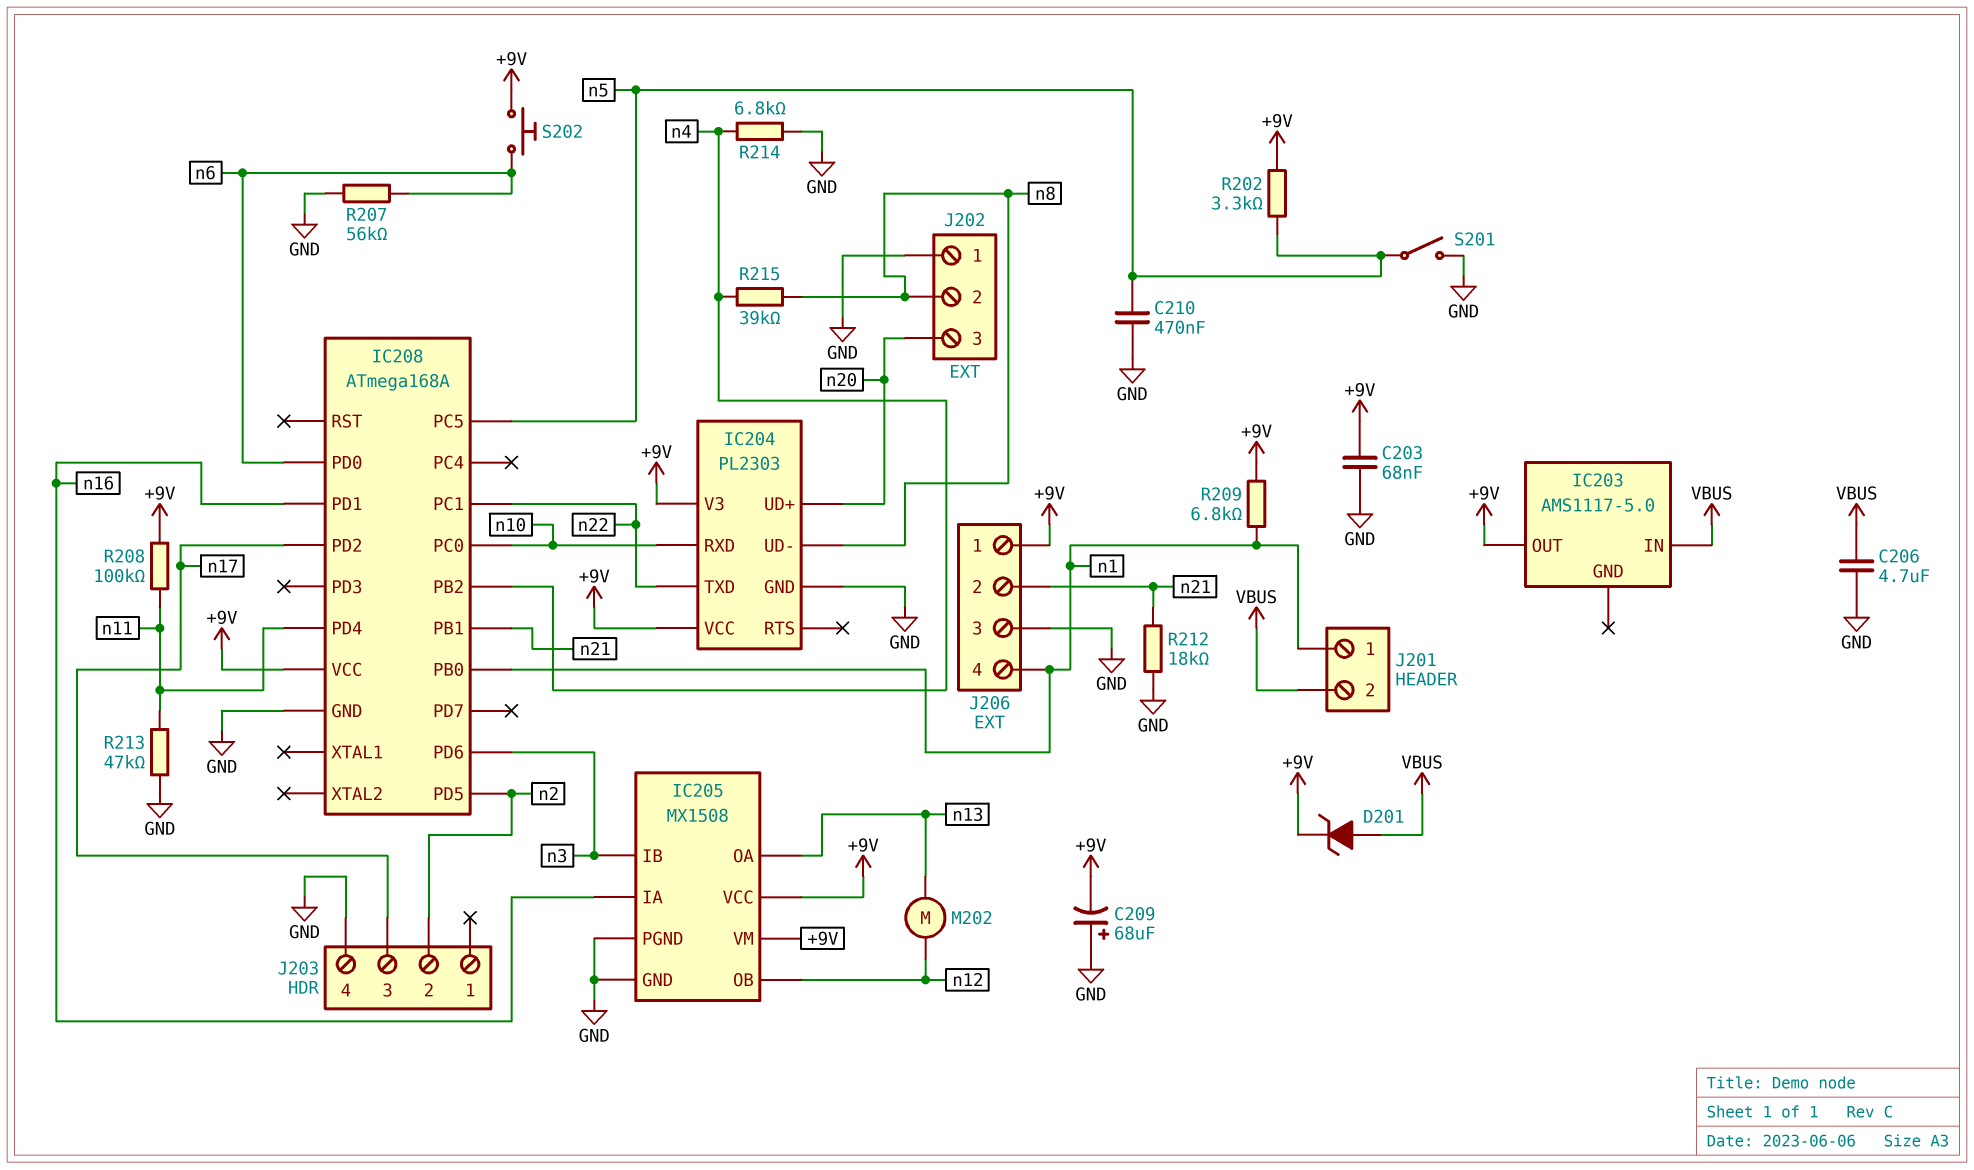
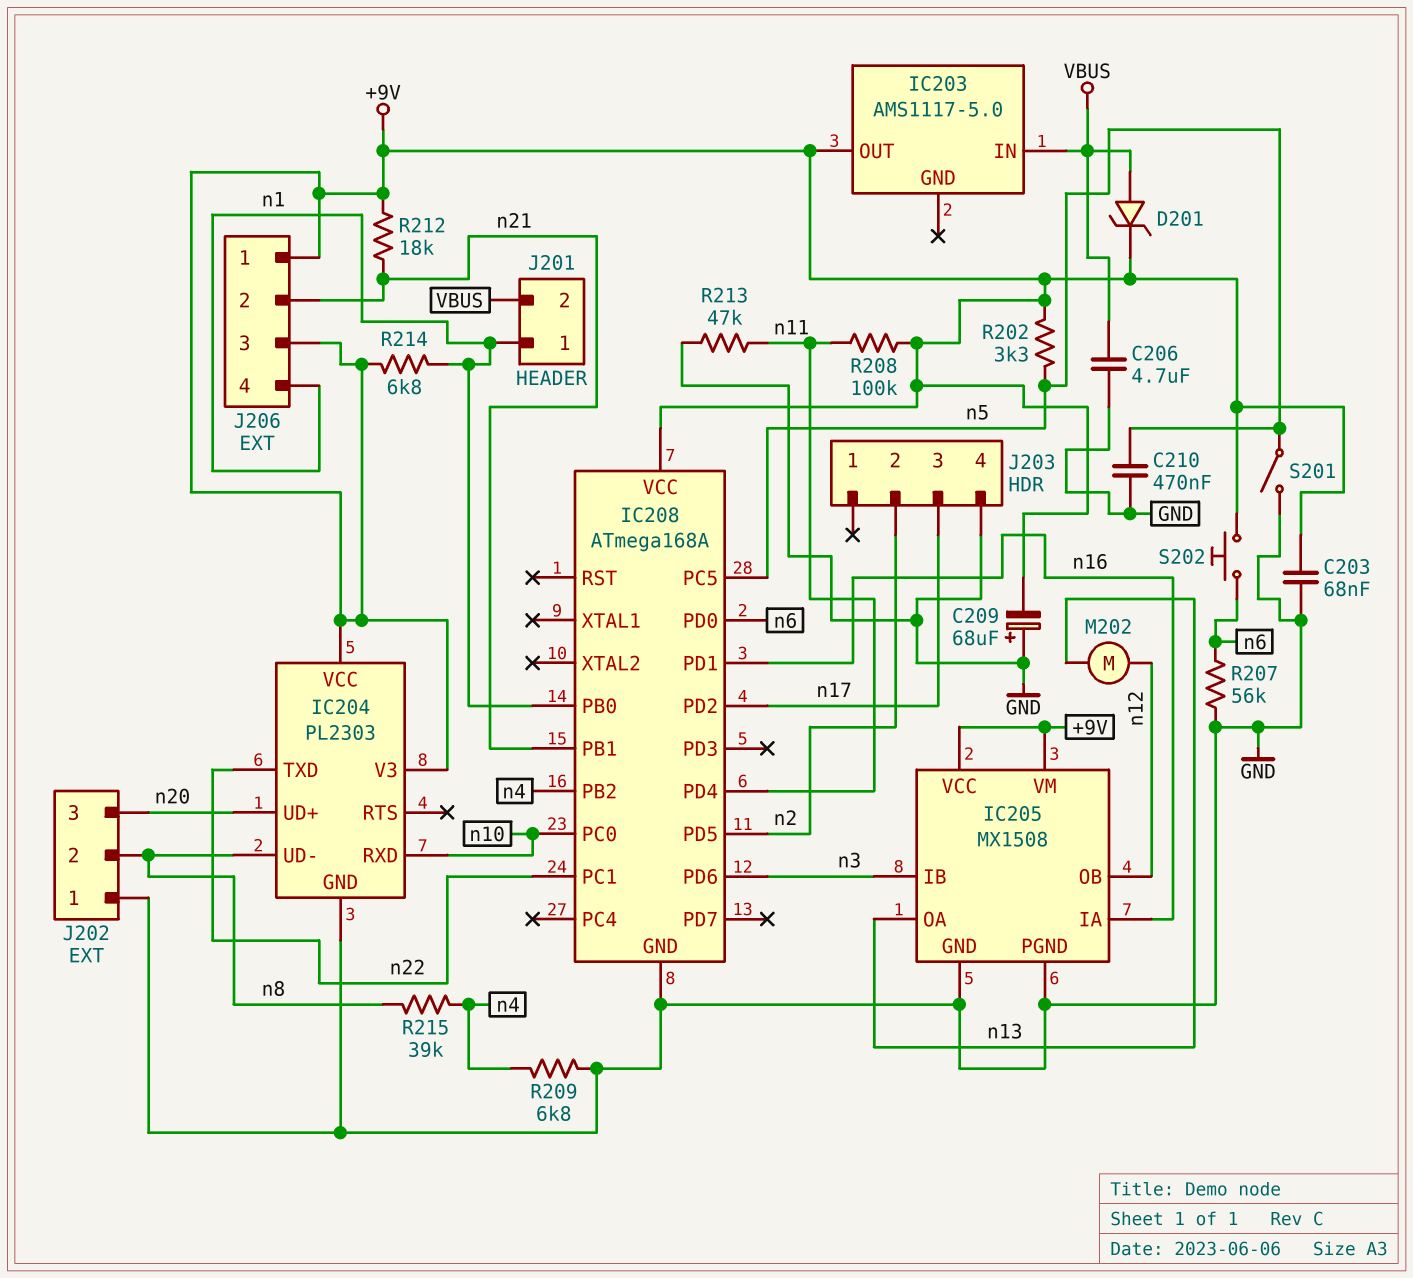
J206 pin 3: GND -> +9V
R209: 6.8k (+9V, n1) -> 6.8k (GND, n4)
R212: 18k (GND, n21) -> 18k (+9V, n21)
R214: 6.8k (GND, n4) -> 6.8k (+9V, n1)

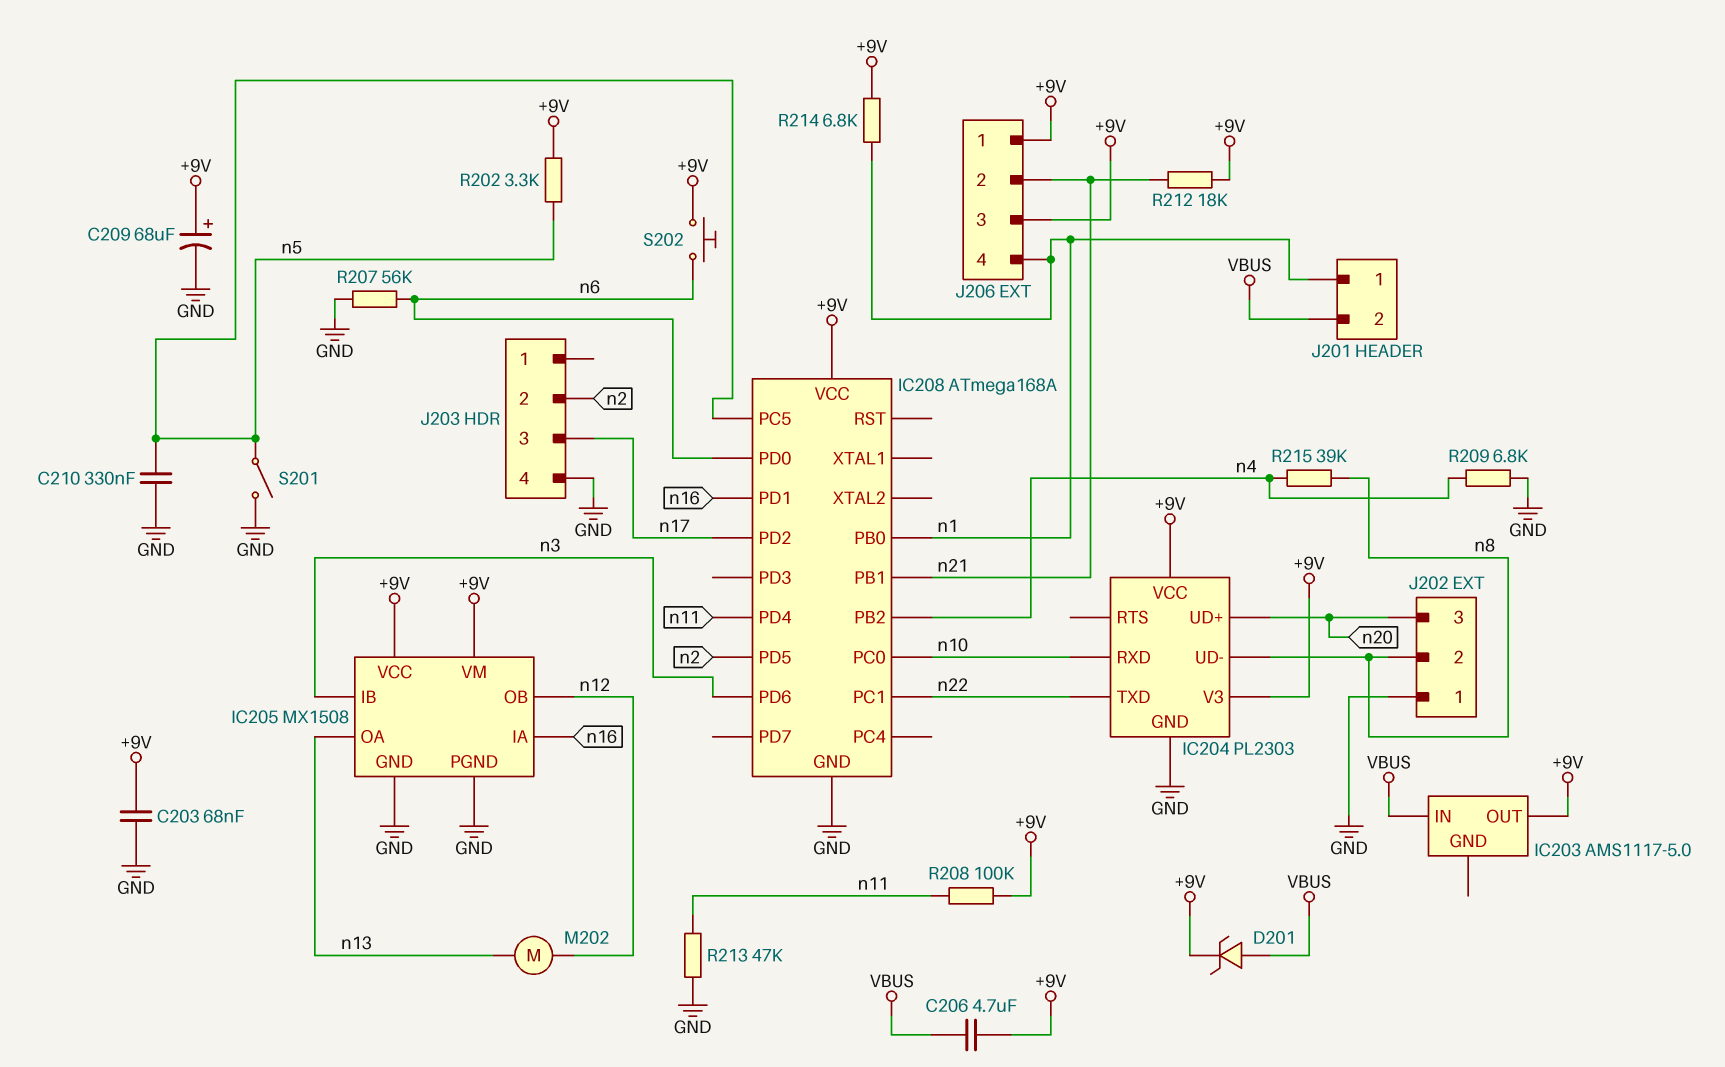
C206: 4.7uF (GND, VBUS) -> 4.7uF (+9V, VBUS)
C209: 68uF (plus GND, minus +9V) -> 68uF (plus +9V, minus GND)
C210: 470nF (GND, n5) -> 330nF (GND, n5)

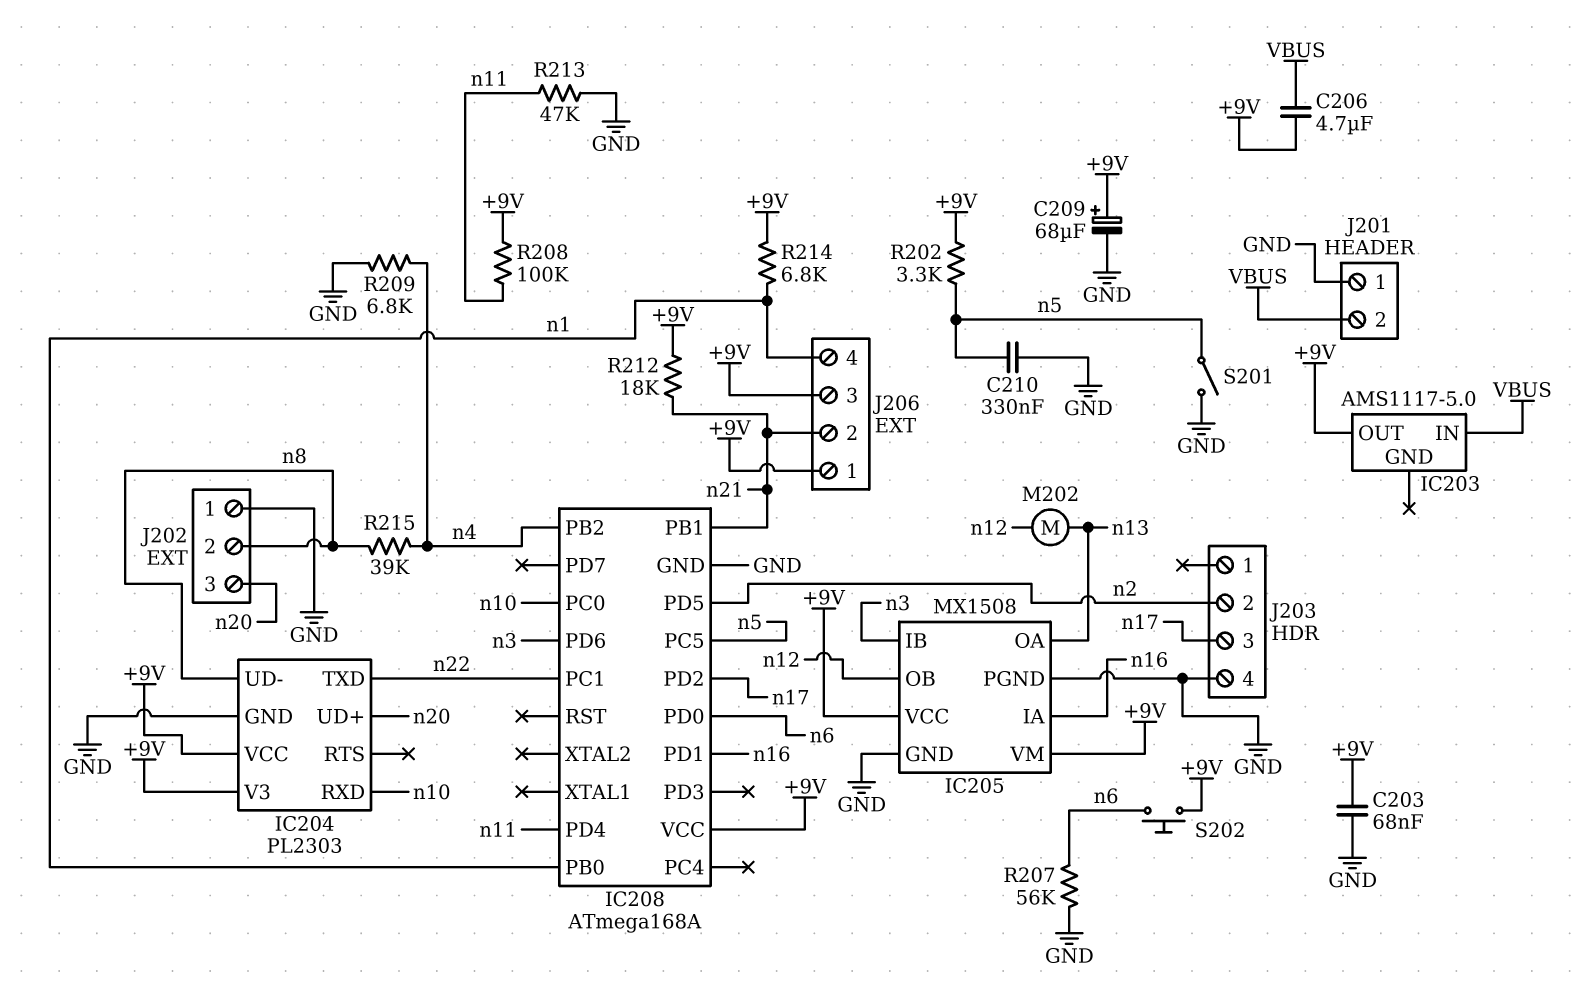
D201: zener (A VBUS, K +9V) -> none
J201 pin 1: n1 -> GND

